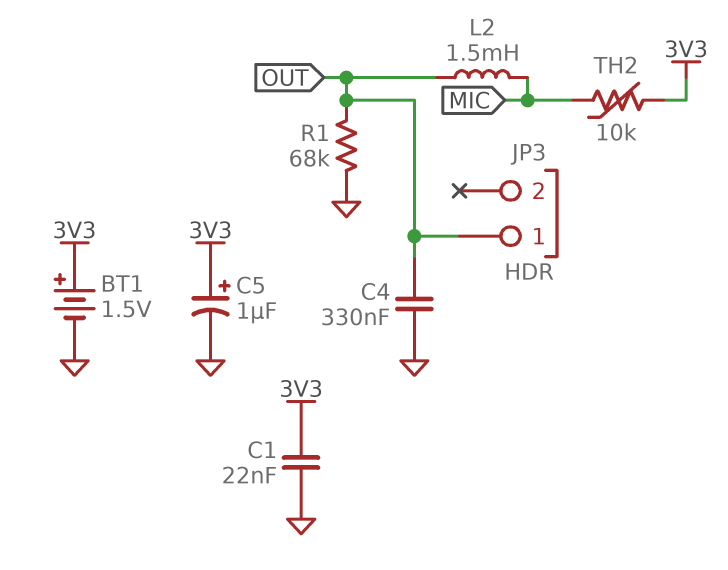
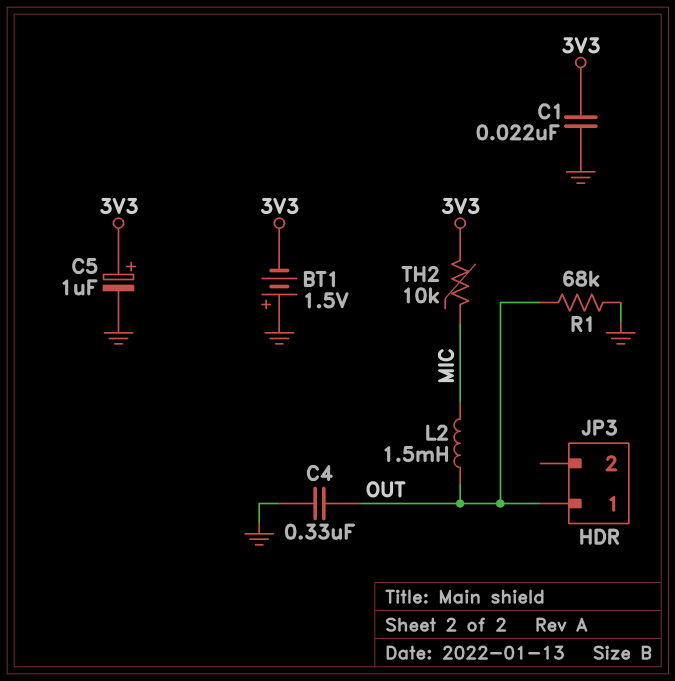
BT1: 1.5V (plus 3V3, minus GND) -> 1.5V (plus GND, minus 3V3)

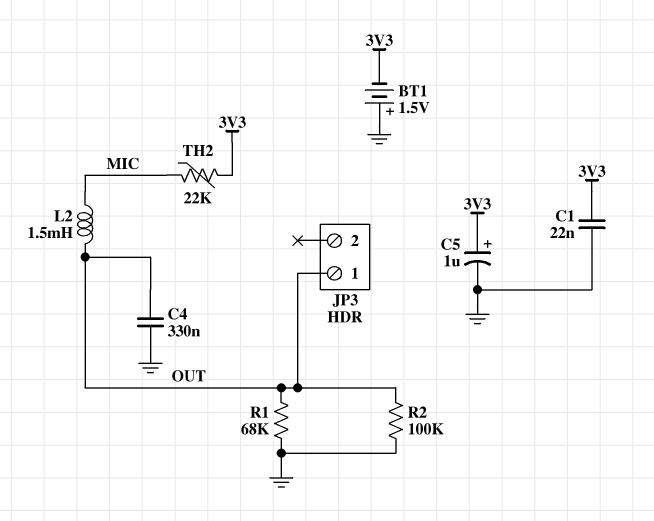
R2: none -> 100k (GND, OUT)
TH2: 10k (3V3, MIC) -> 22k (3V3, MIC)

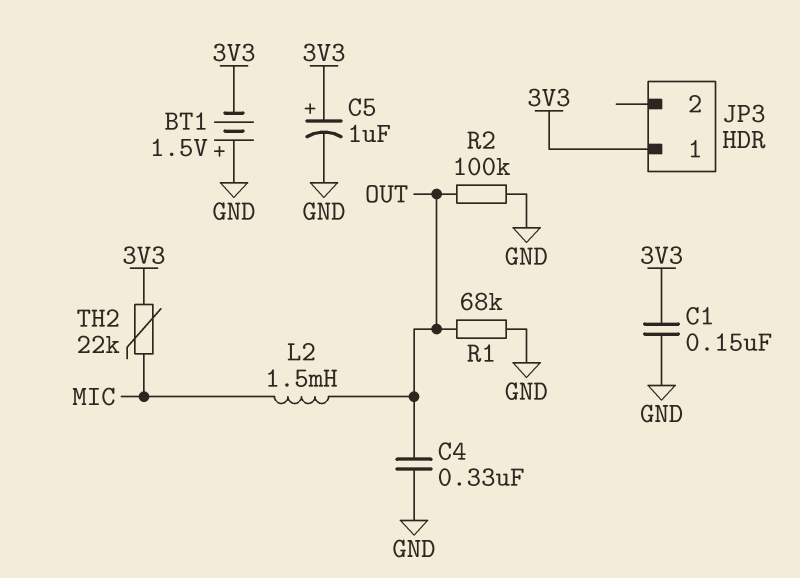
C1: 22nF (3V3, GND) -> 150nF (3V3, GND)
JP3 pin 1: OUT -> 3V3

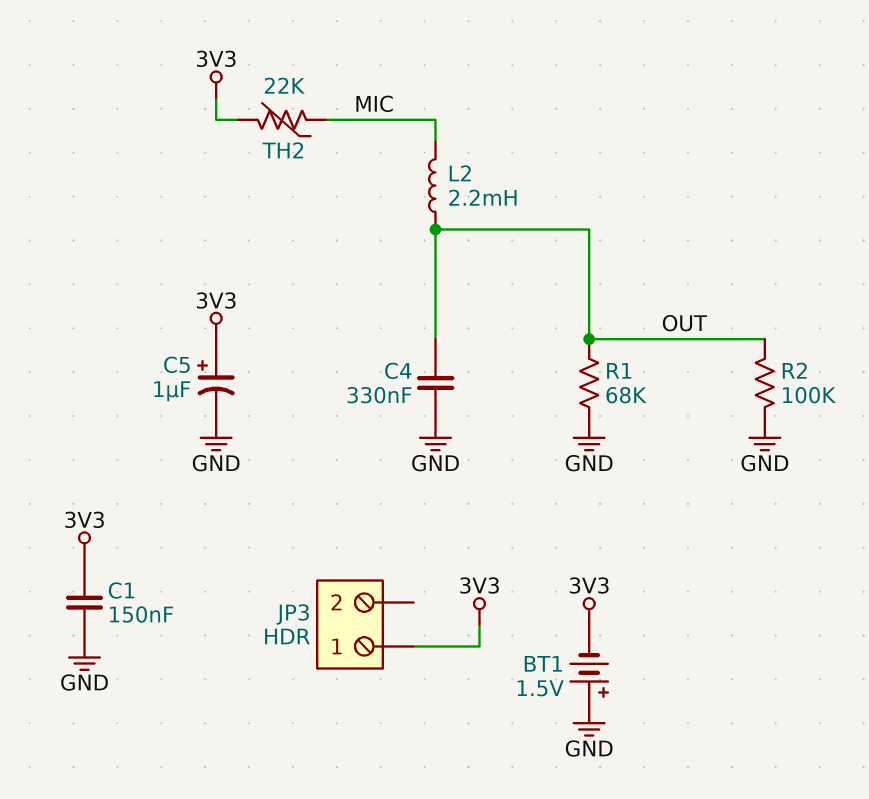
L2: 1.5mH (MIC, OUT) -> 2.2mH (MIC, OUT)

